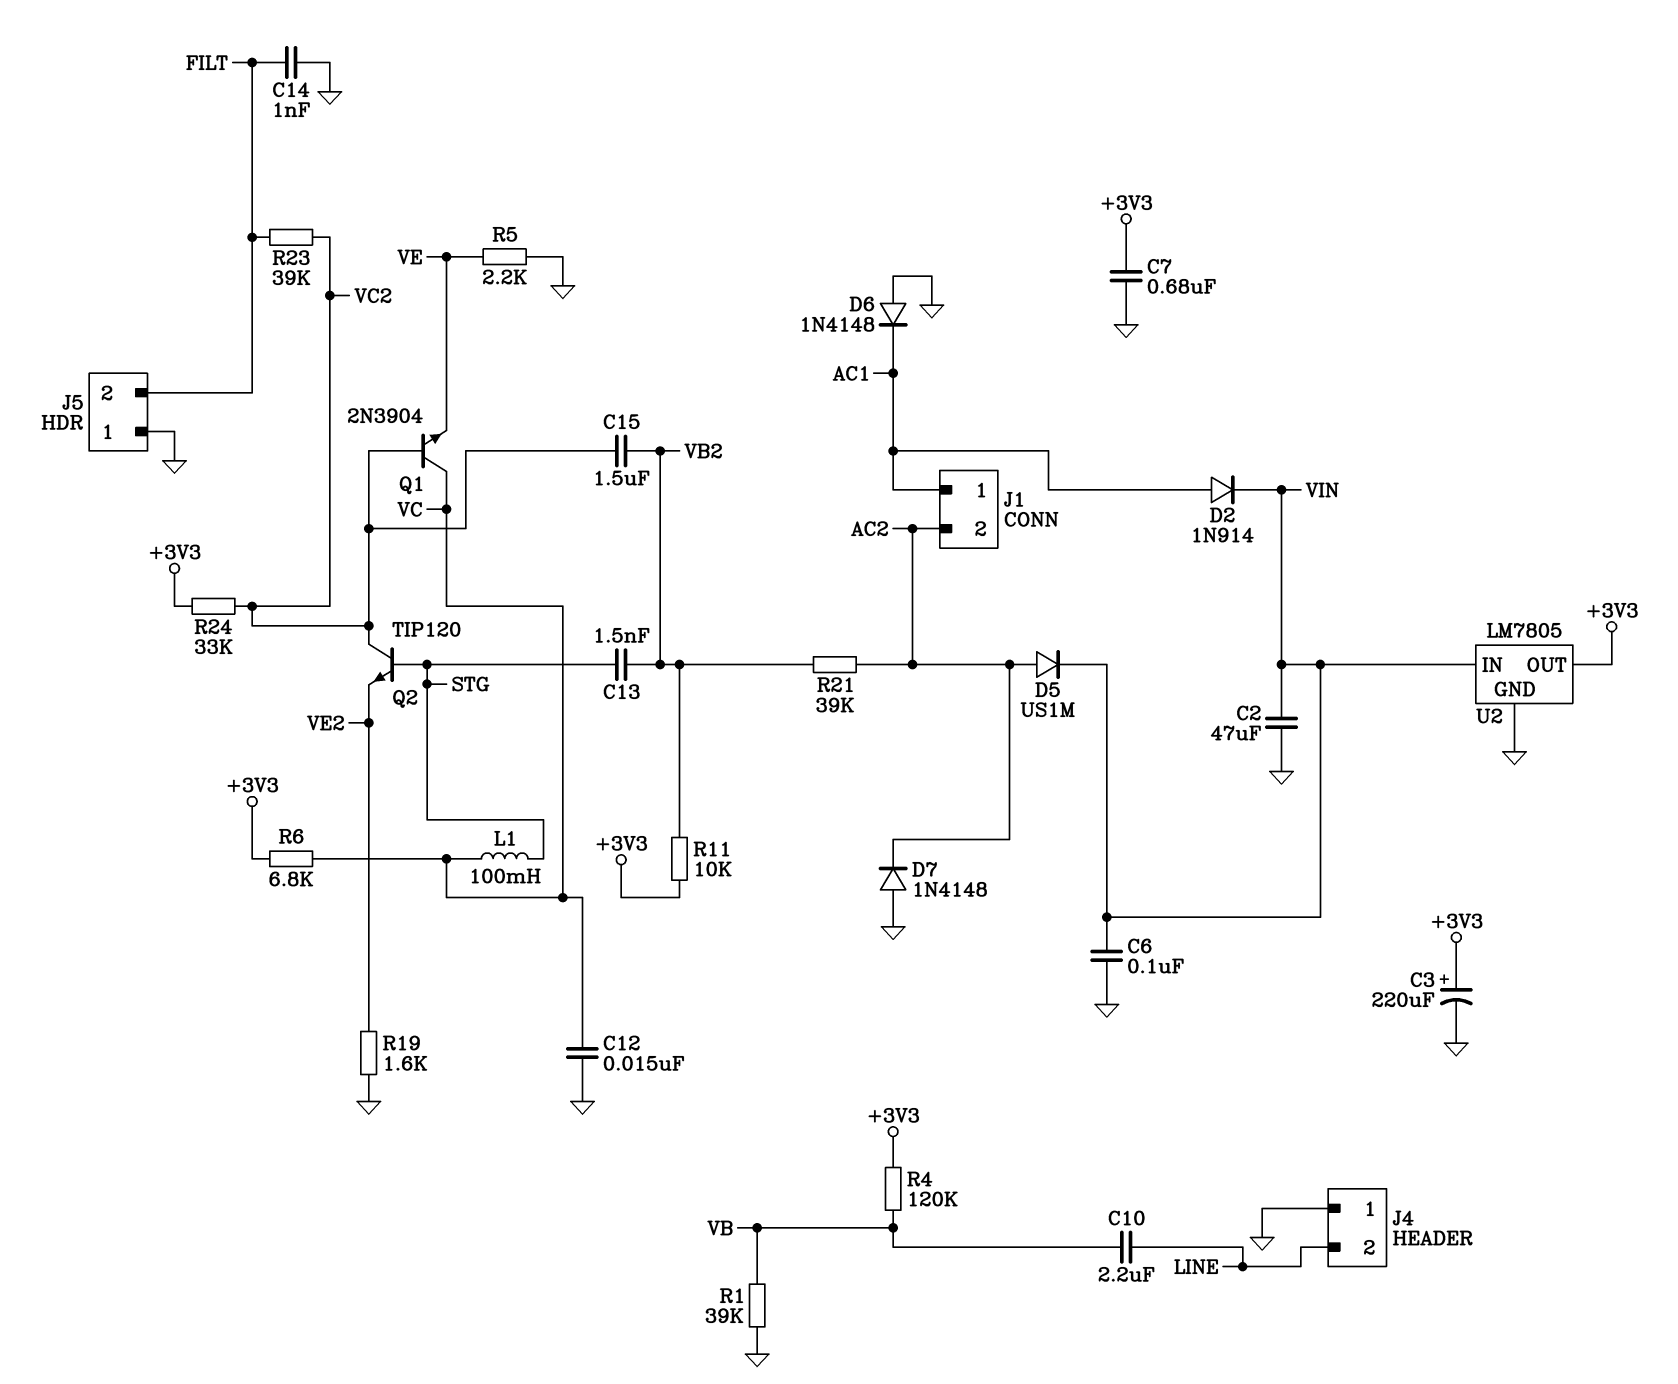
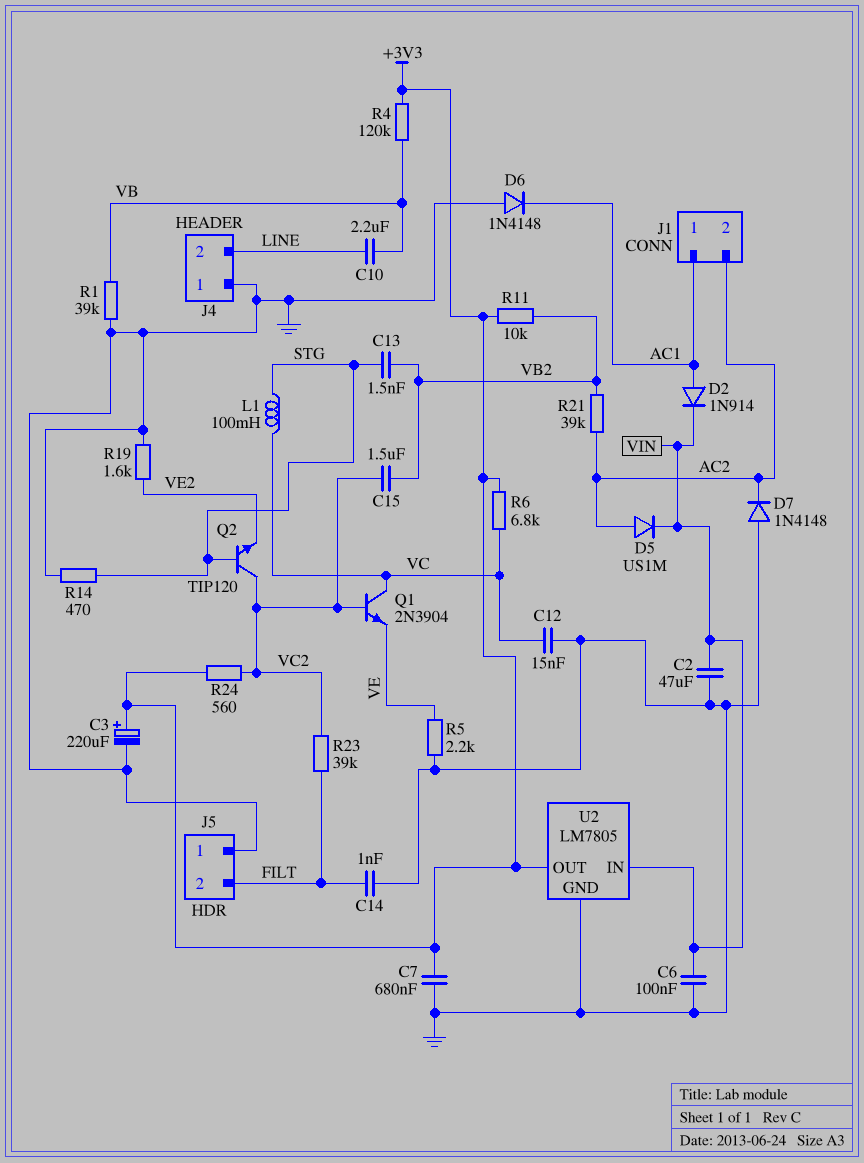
R14: none -> 470 (GND, STG)
R24: 33k (+3V3, VC2) -> 560 (+3V3, VC2)

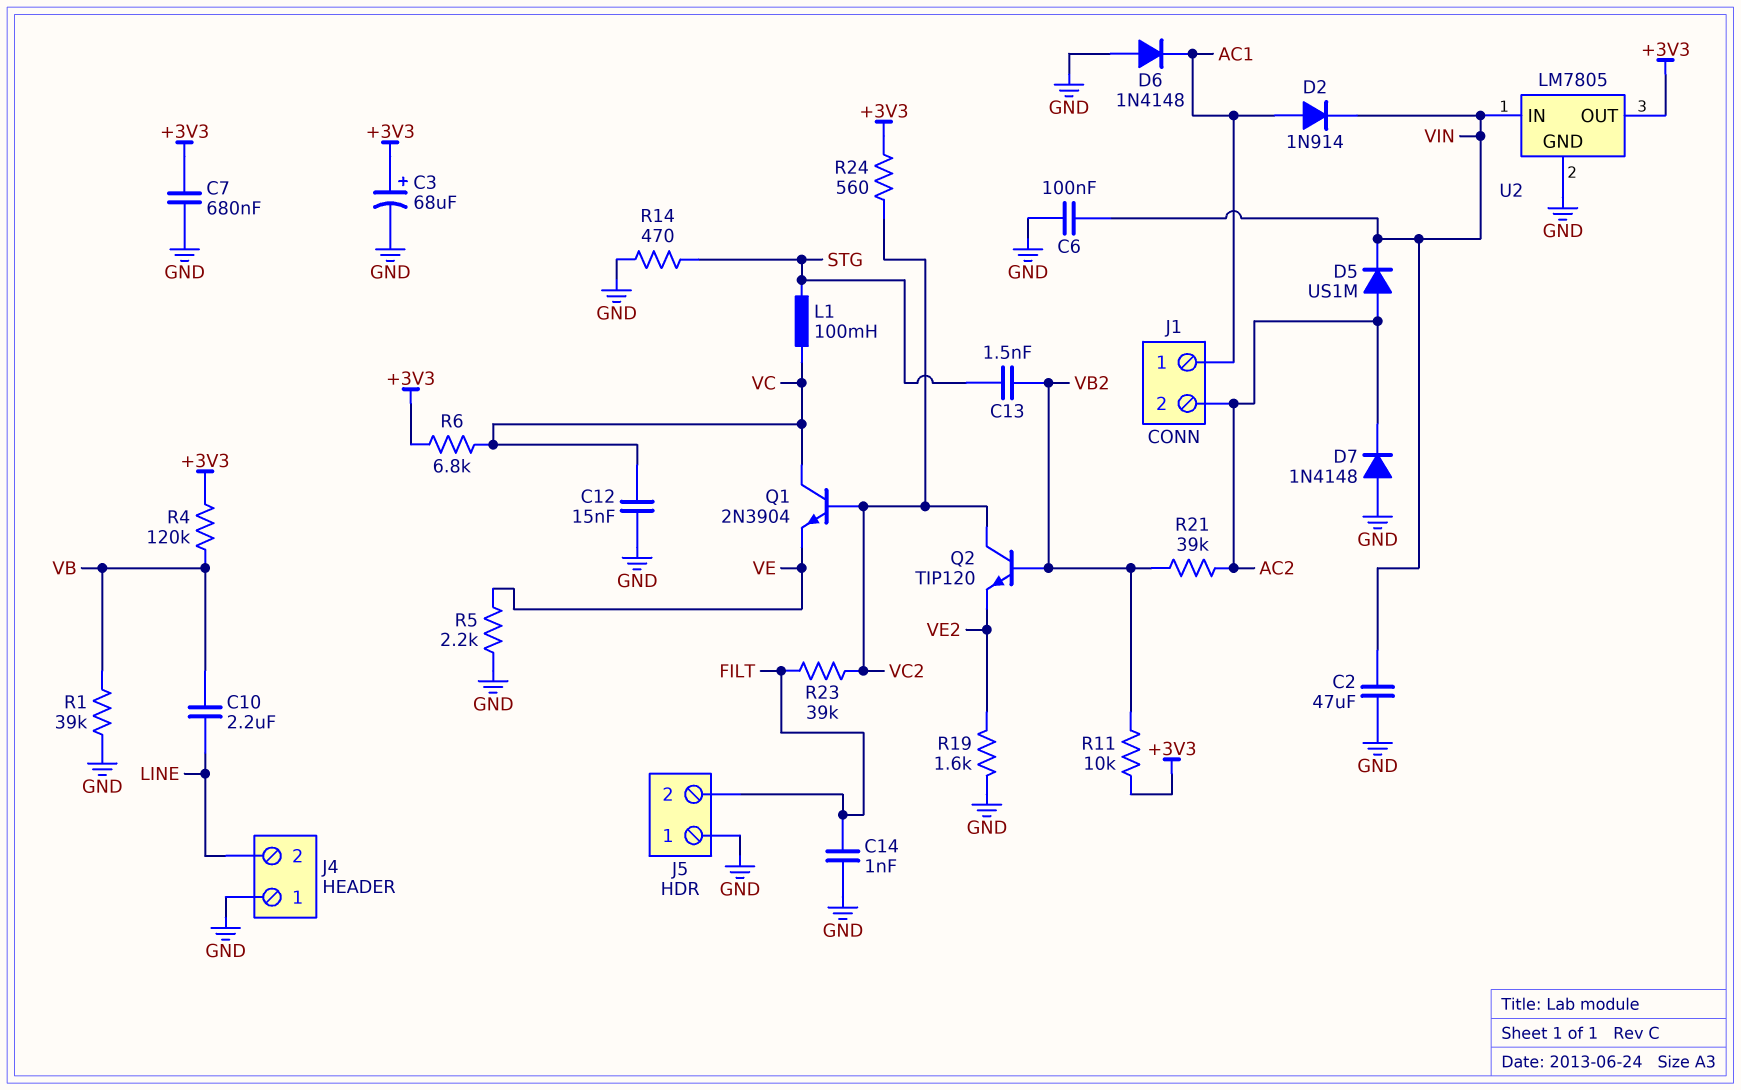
C3: 220uF (plus +3V3, minus GND) -> 68uF (plus +3V3, minus GND)
C15: 1.5uF (VB2, VC2) -> none
Q2: NPN TIP120 (B STG, C VC2, E VE2) -> NPN TIP120 (B VB2, C VC2, E VE2)

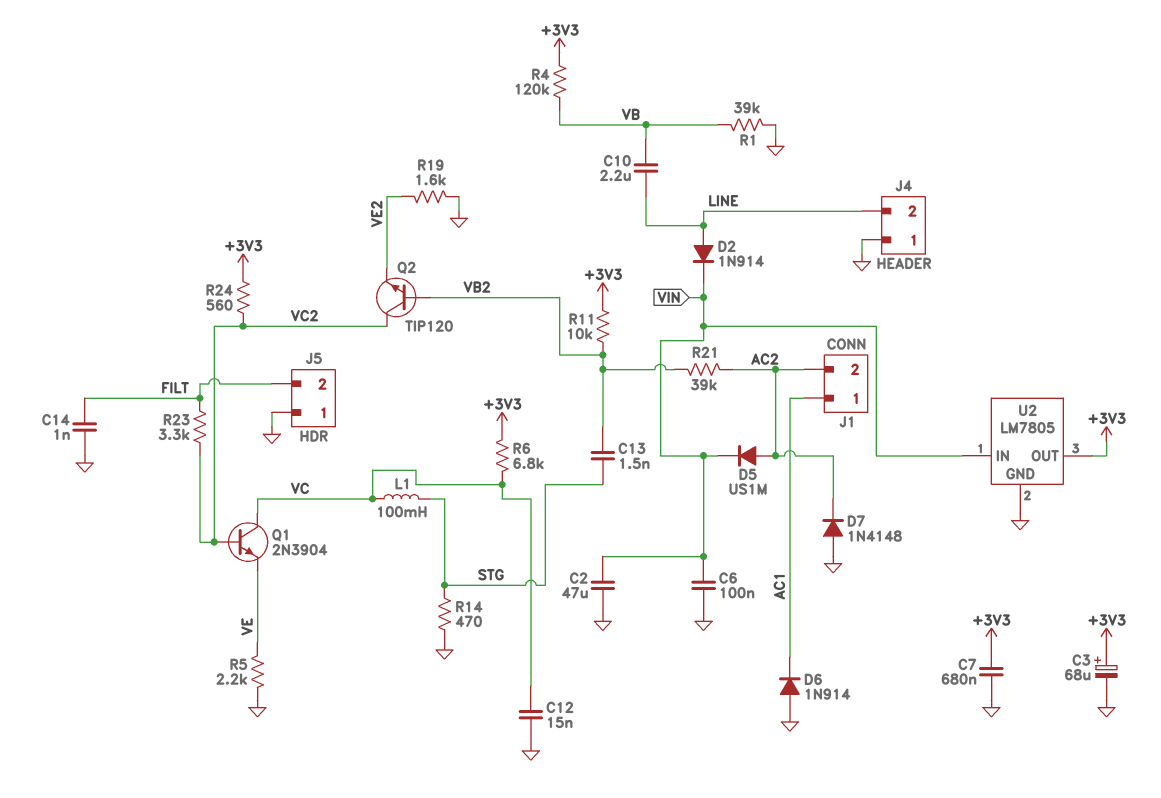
D2: diode 1N914 (A AC1, K VIN) -> diode 1N914 (A LINE, K VIN)
D6: diode 1N4148 (A GND, K AC1) -> diode 1N914 (A GND, K AC1)
R23: 39k (FILT, VC2) -> 3.3k (FILT, VC2)

